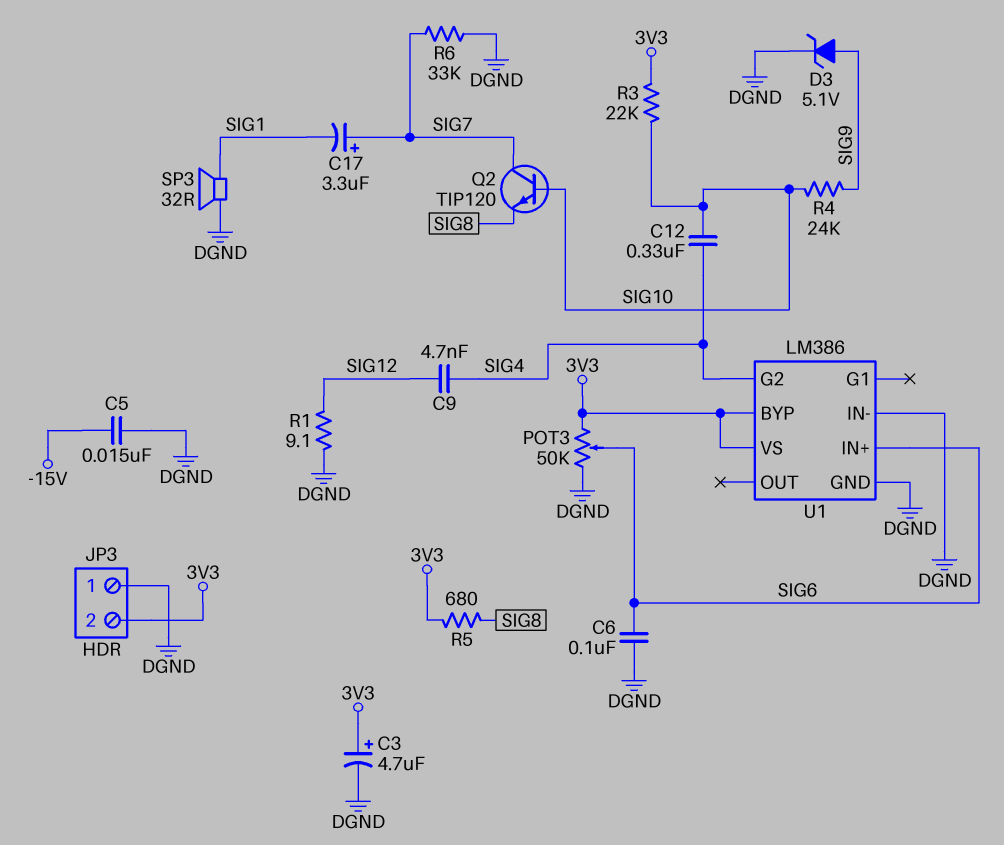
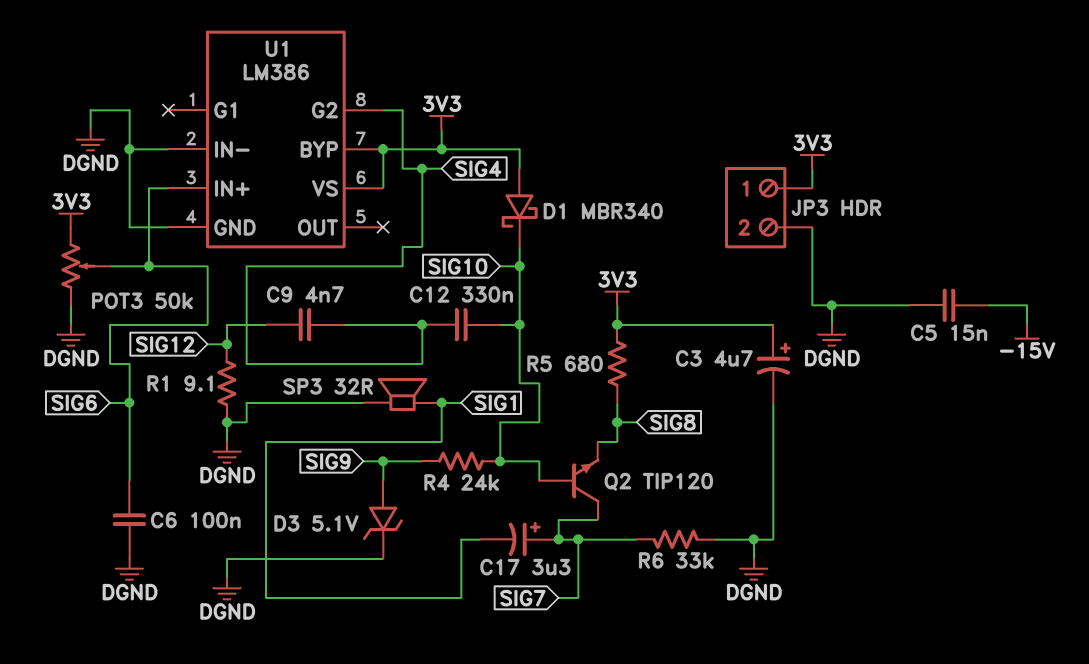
D1: none -> schottky MBR340 (A 3V3, K SIG10)
JP3 pin 1: DGND -> 3V3
JP3 pin 2: 3V3 -> DGND
R3: 22k (3V3, SIG10) -> none

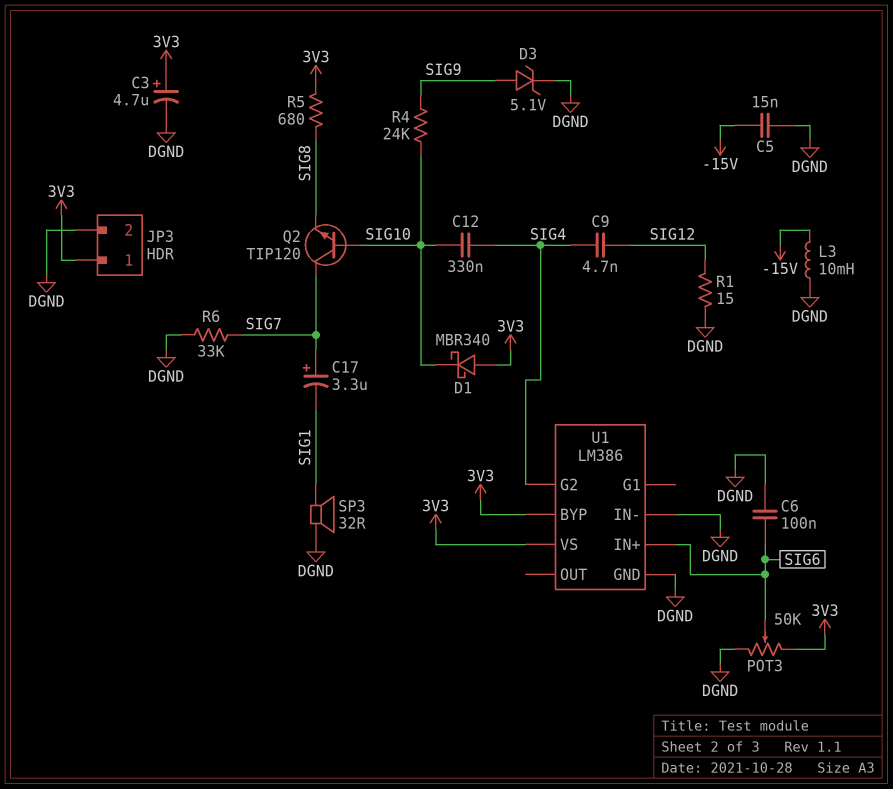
L3: none -> 10mH (-15V, DGND)
R1: 9.1 (DGND, SIG12) -> 15 (DGND, SIG12)

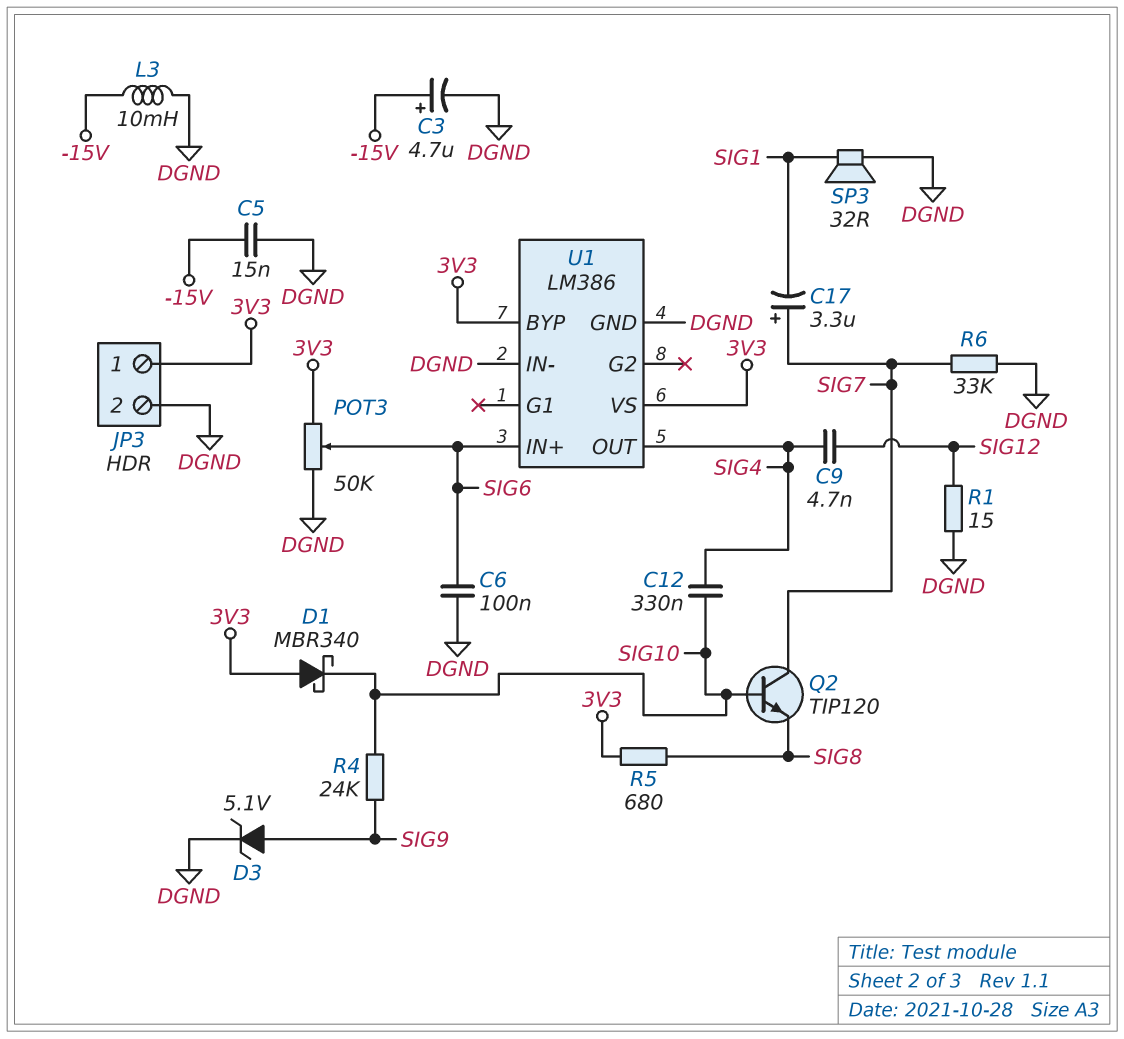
C3: 4.7uF (plus 3V3, minus DGND) -> 4.7uF (plus -15V, minus DGND)
U1 pin G2: SIG4 -> none
U1 pin OUT: none -> SIG4

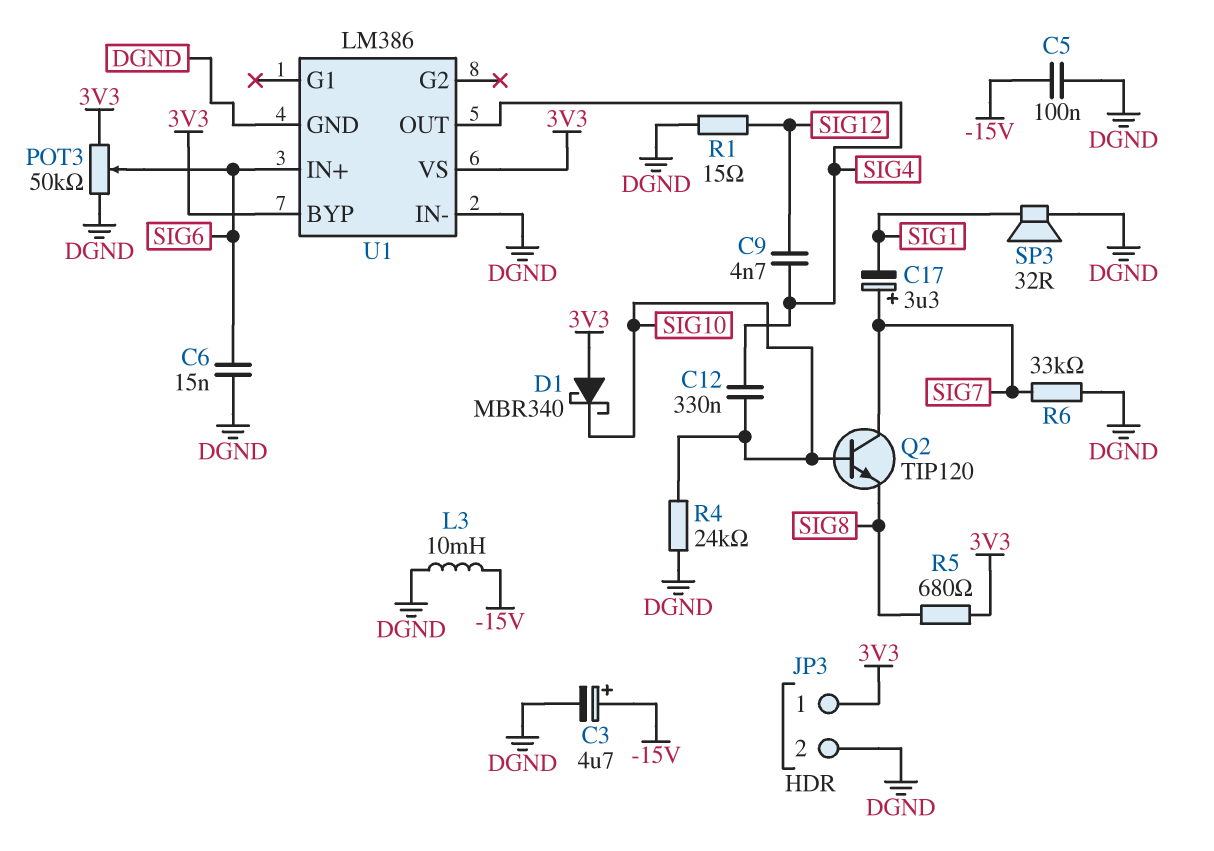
C5: 15nF (-15V, DGND) -> 100nF (-15V, DGND)
C6: 100nF (DGND, SIG6) -> 15nF (DGND, SIG6)
D3: zener 5.1V (A SIG9, K DGND) -> none
R4: 24k (SIG9, SIG10) -> 24k (DGND, SIG10)

